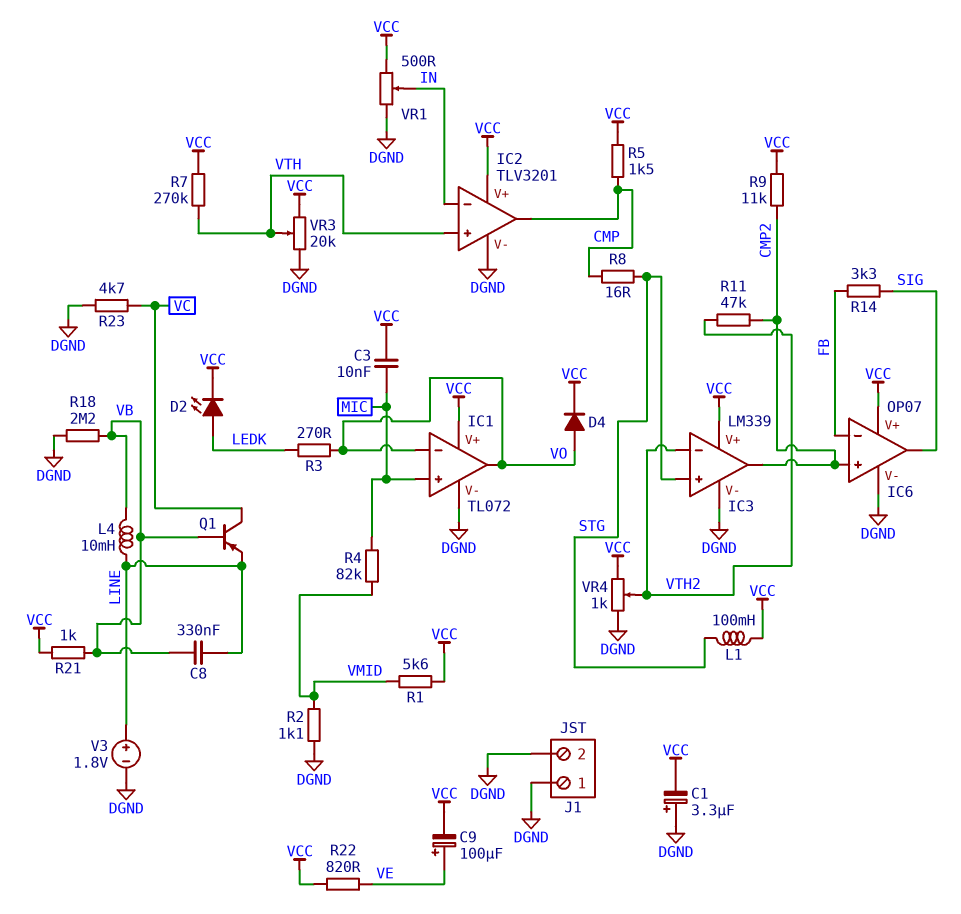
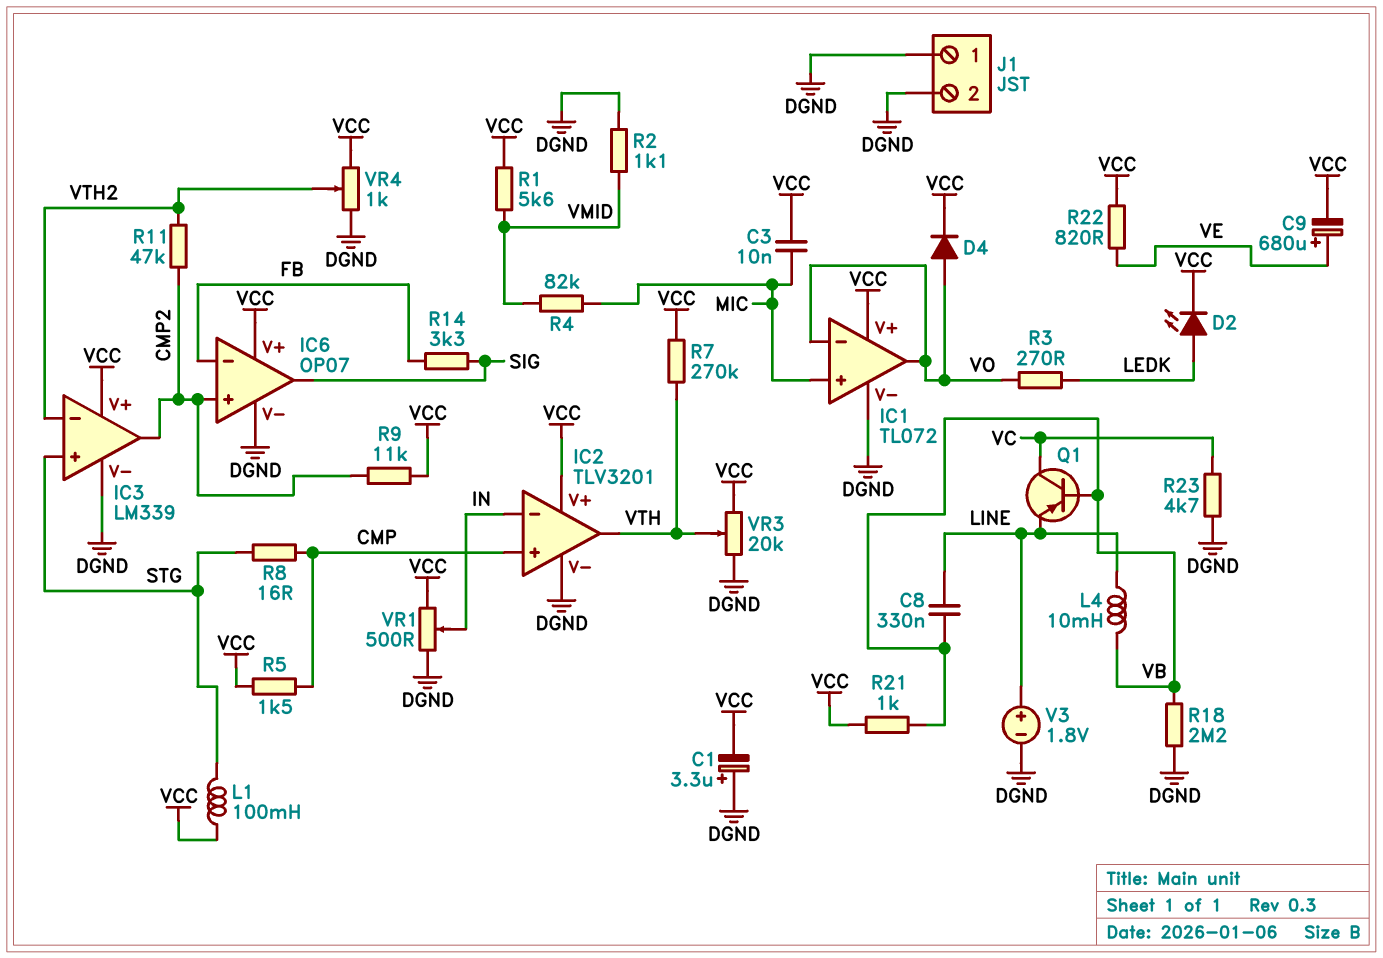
C9: 100uF (plus VE, minus VCC) -> 680uF (plus VE, minus VCC)
IC2 pin in+: VTH -> CMP
IC2 pin out: CMP -> VTH

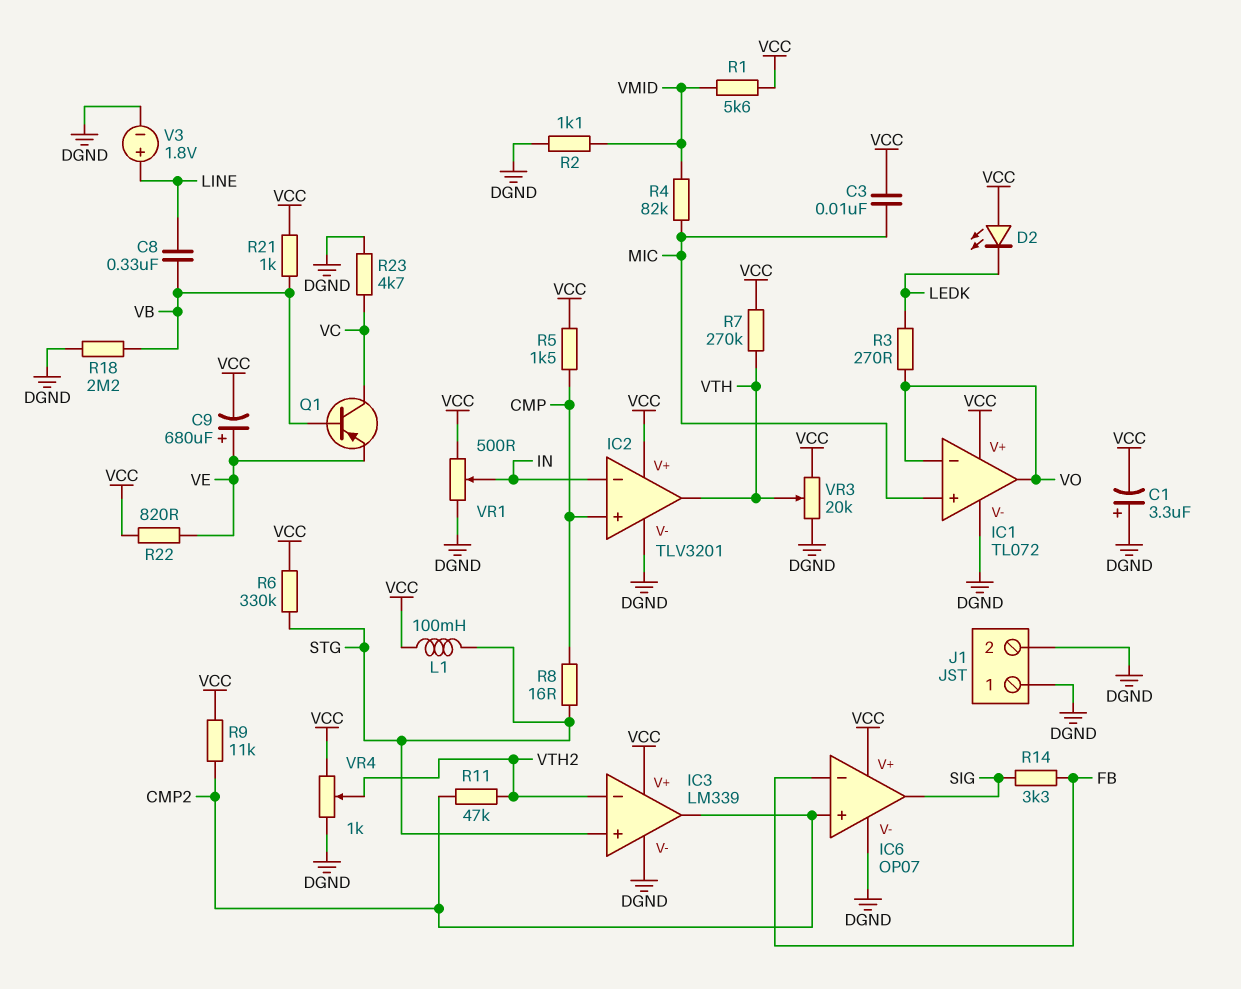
D2: LED (A LEDK, K VCC) -> LED (A VCC, K LEDK)
D4: diode (A VO, K VCC) -> none
L4: 10mH (LINE, VB) -> none
Q1: PNP (B VB, C VC, E LINE) -> PNP (B VB, C VC, E VE)
R6: none -> 330k (STG, VCC)

